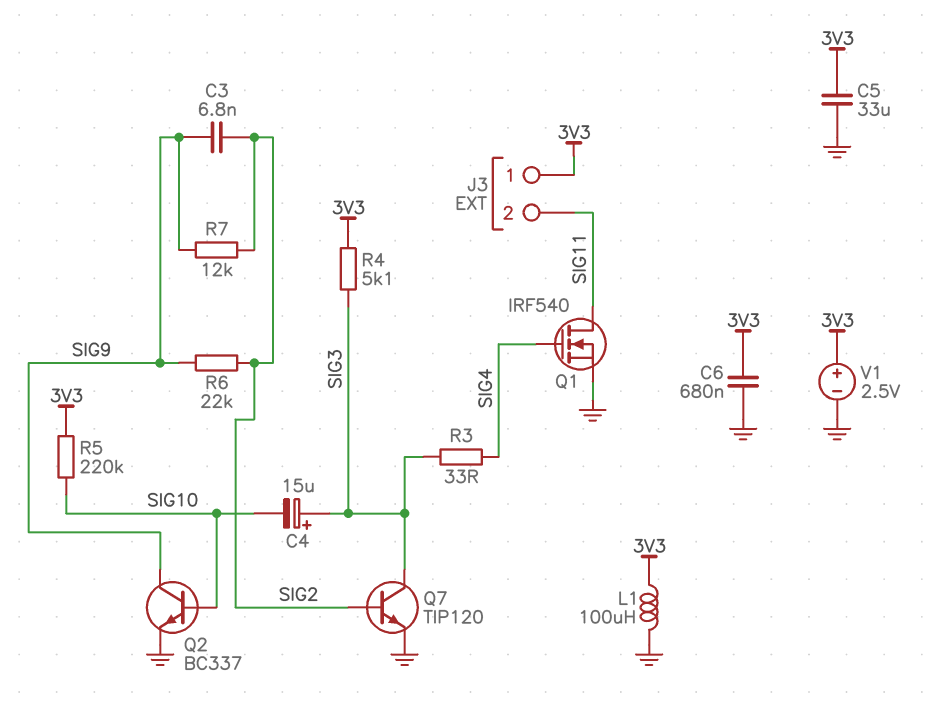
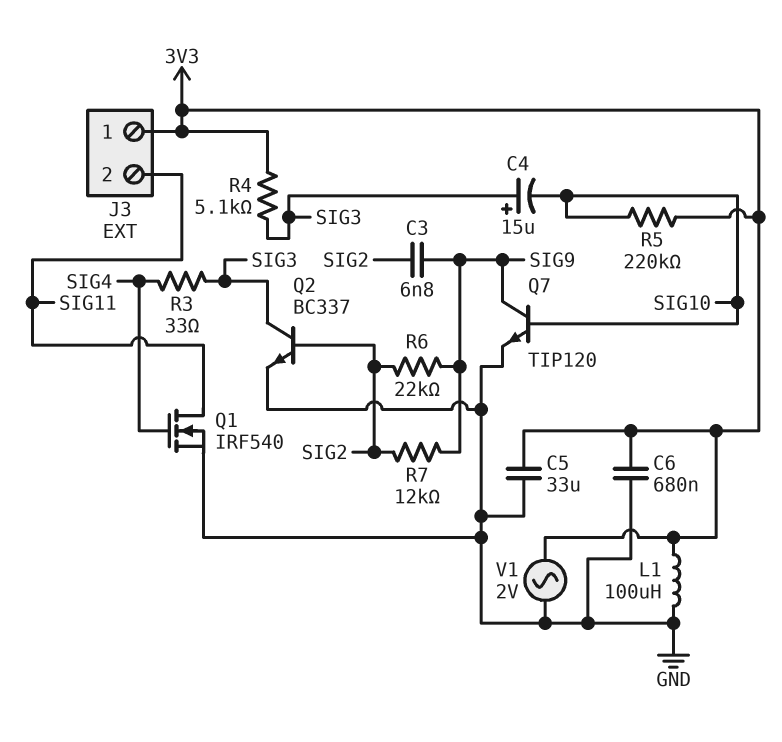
Q2: NPN BC337 (B SIG10, C SIG9, E GND) -> NPN BC337 (B SIG2, C SIG3, E GND)
Q7: NPN TIP120 (B SIG2, C SIG3, E GND) -> NPN TIP120 (B SIG10, C SIG9, E GND)
V1: 2.5V (plus 3V3, minus GND) -> AC 2V (3V3, GND)

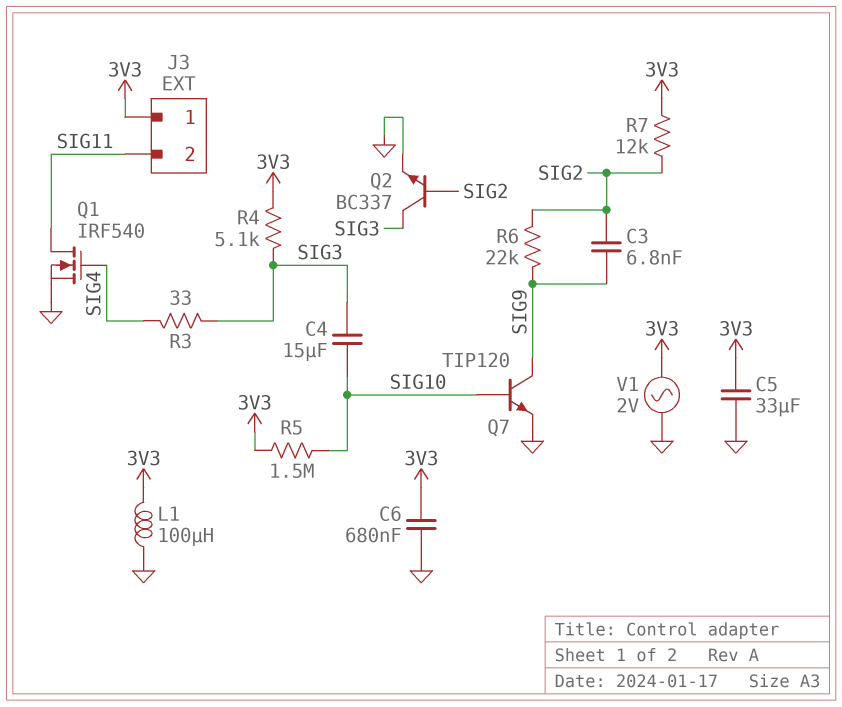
C4: 15uF (plus SIG3, minus SIG10) -> 15uF (SIG3, SIG10)
R5: 220k (3V3, SIG10) -> 1.5M (3V3, SIG10)
R7: 12k (SIG2, SIG9) -> 12k (3V3, SIG2)

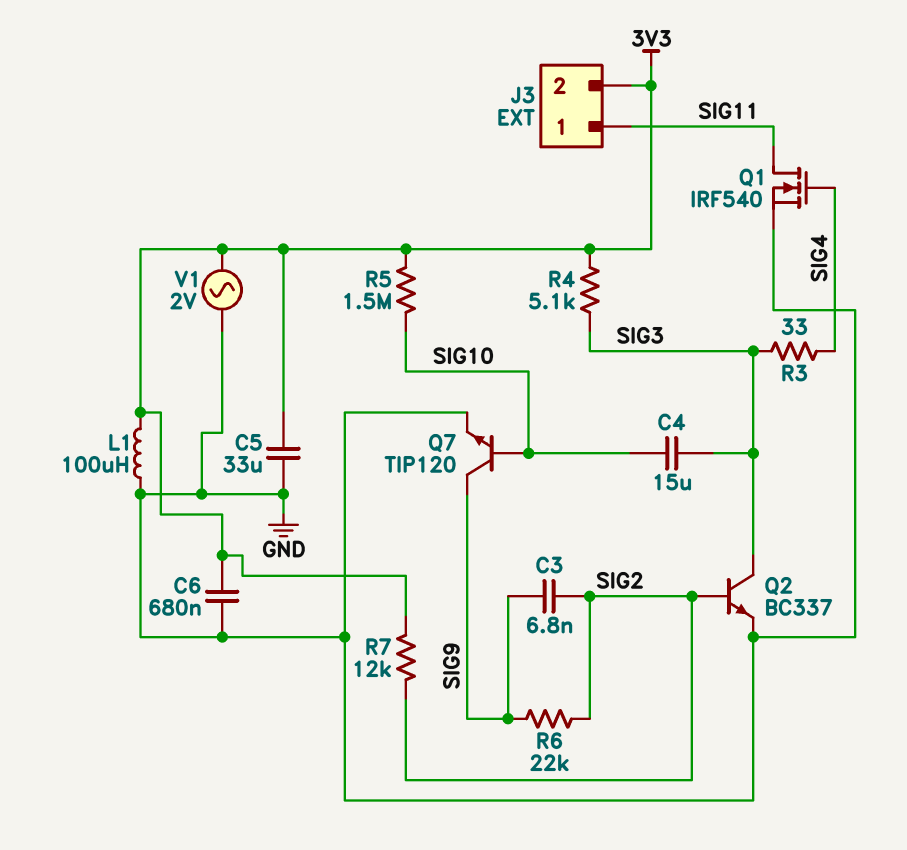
J3 pin 1: 3V3 -> SIG11
J3 pin 2: SIG11 -> 3V3

